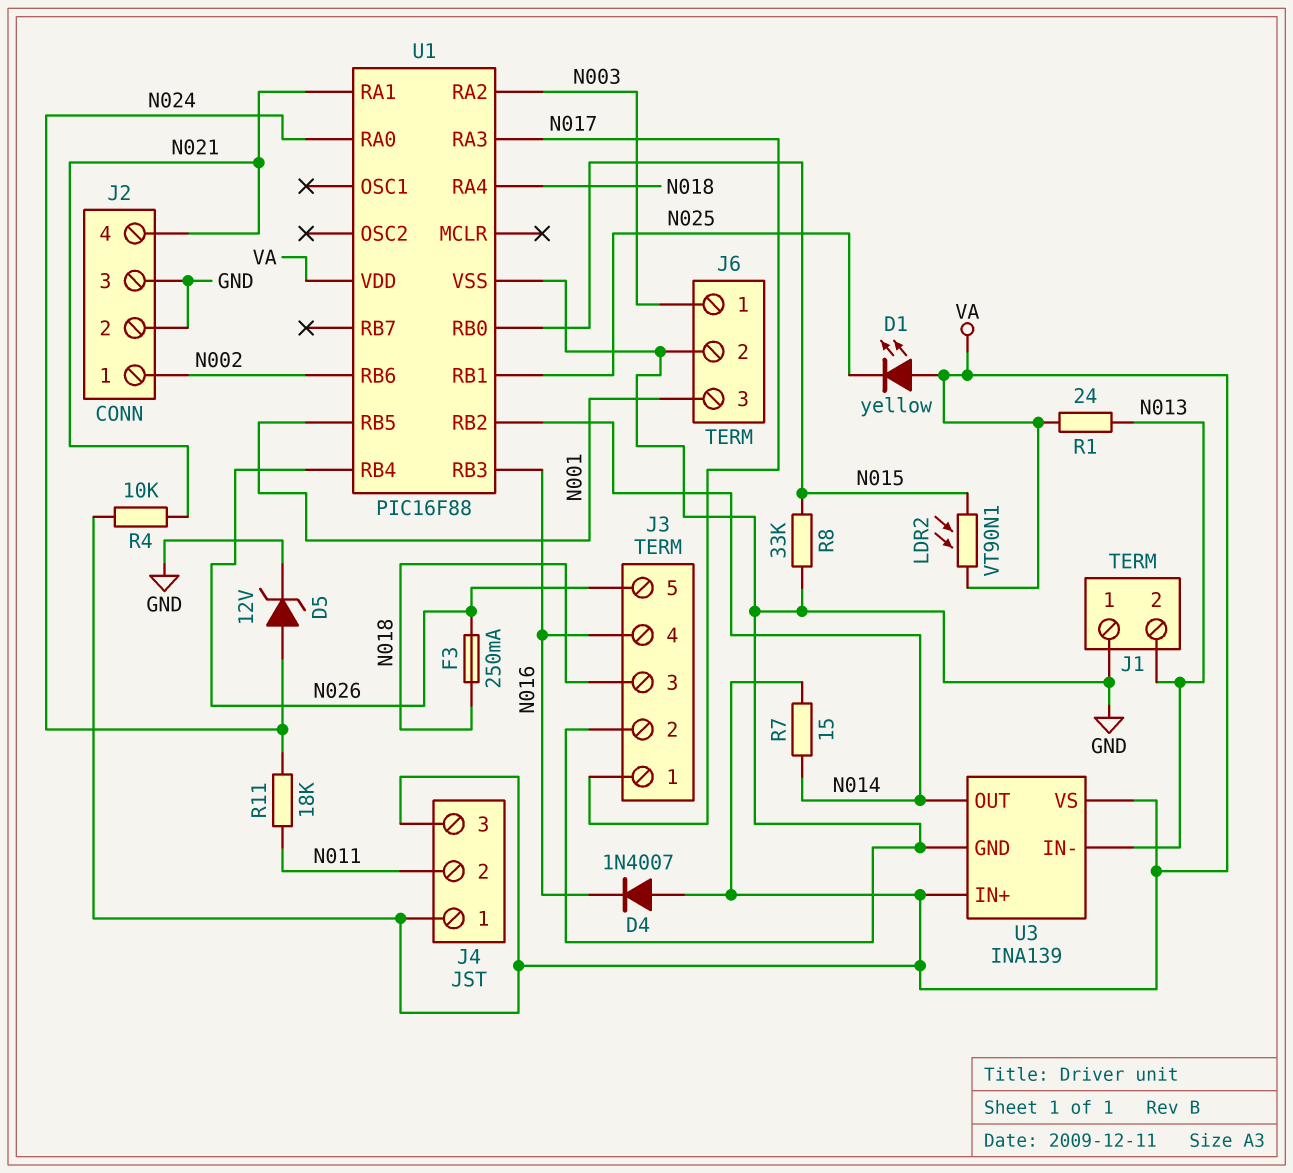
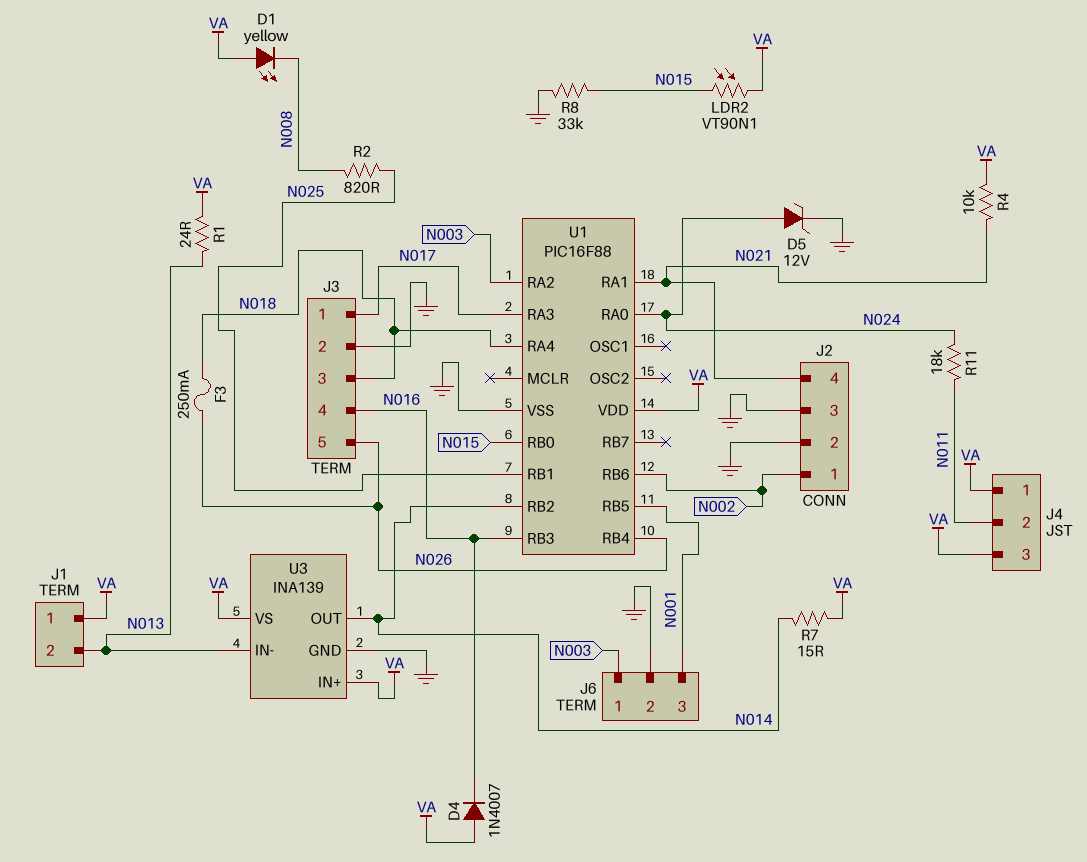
D1: LED yellow (A VA, K N025) -> LED yellow (A VA, K N008)
J1 pin 1: GND -> VA
R2: none -> 820 (N008, N025)

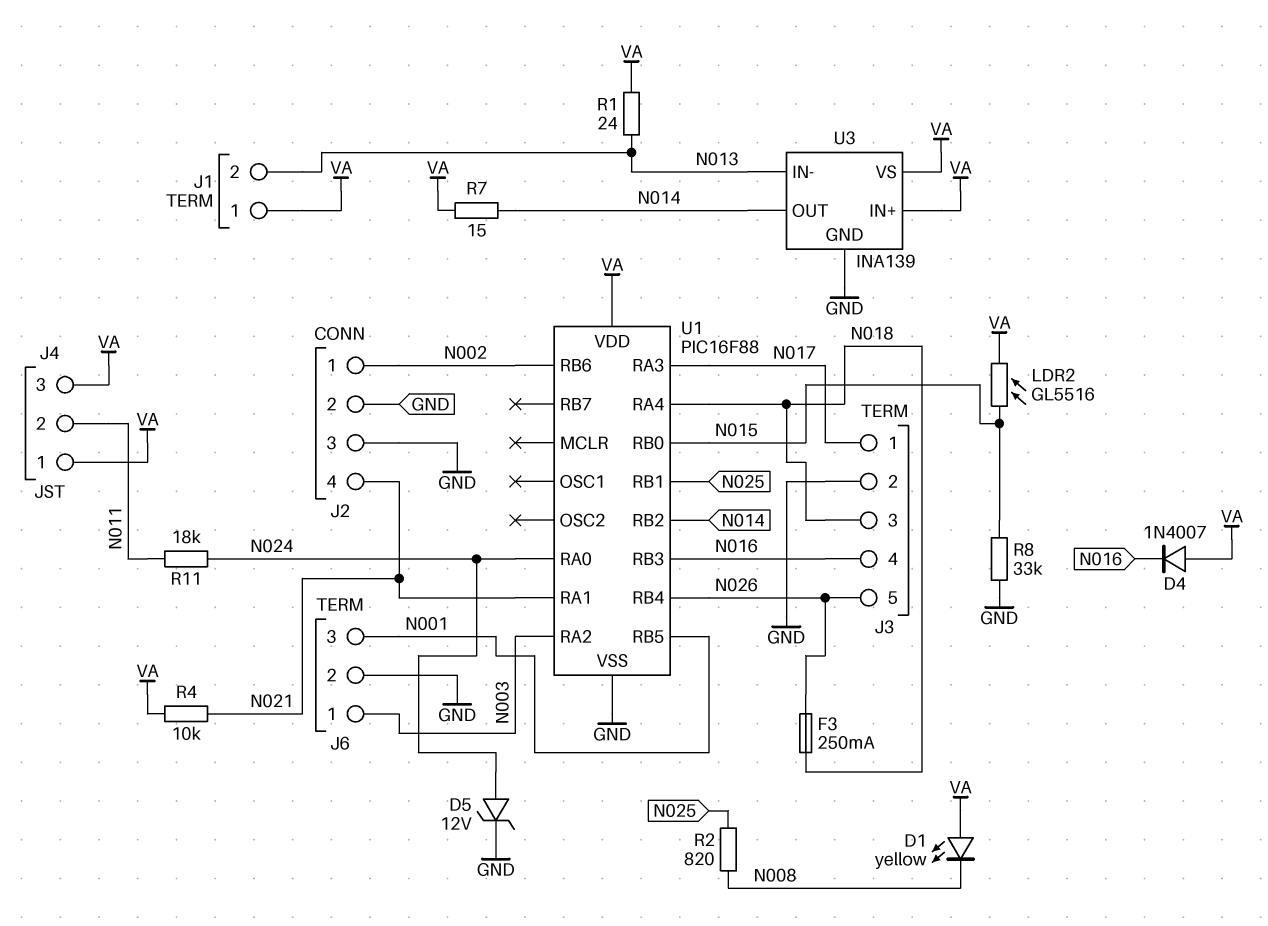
LDR2: VT90N1 (N015, VA) -> GL5516 (N015, VA)

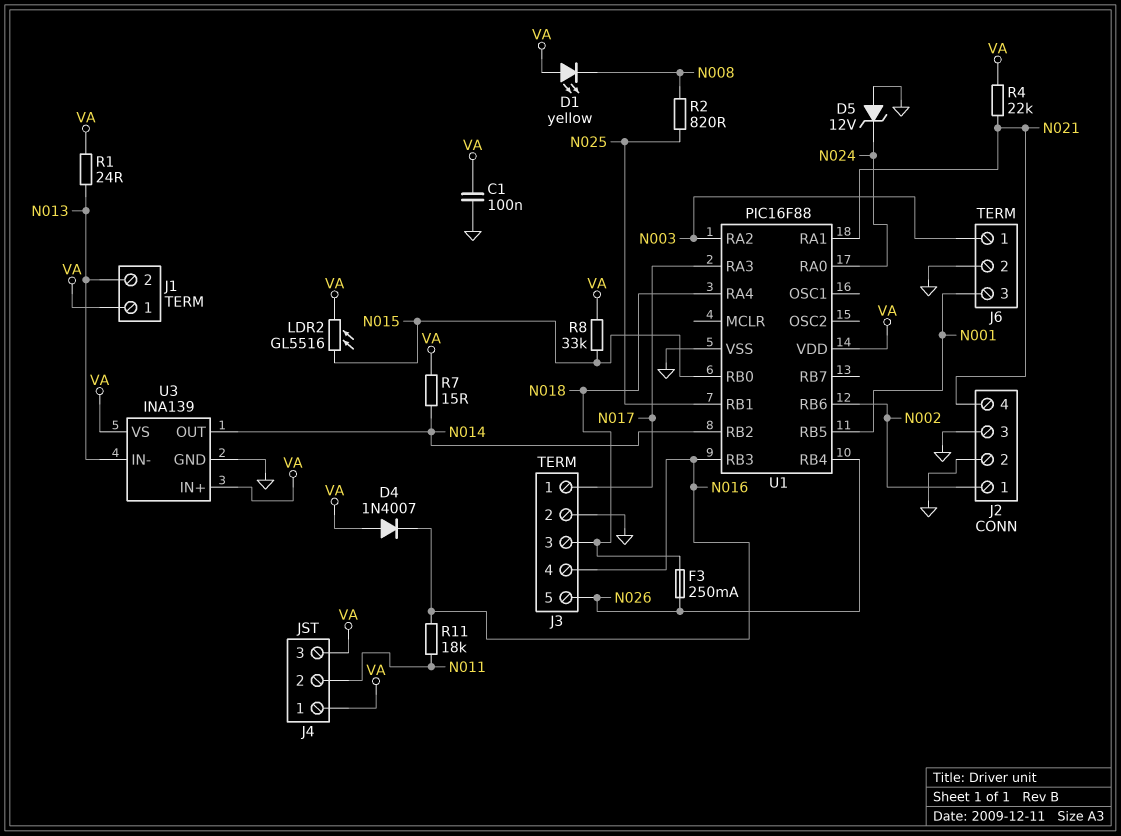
C1: none -> 100nF (GND, VA)
D5: zener 12V (A N024, K GND) -> zener 12V (A GND, K N024)
R4: 10k (N021, VA) -> 22k (N021, VA)
R8: 33k (GND, N015) -> 33k (N015, VA)
R11: 18k (N011, N024) -> 18k (N011, N016)

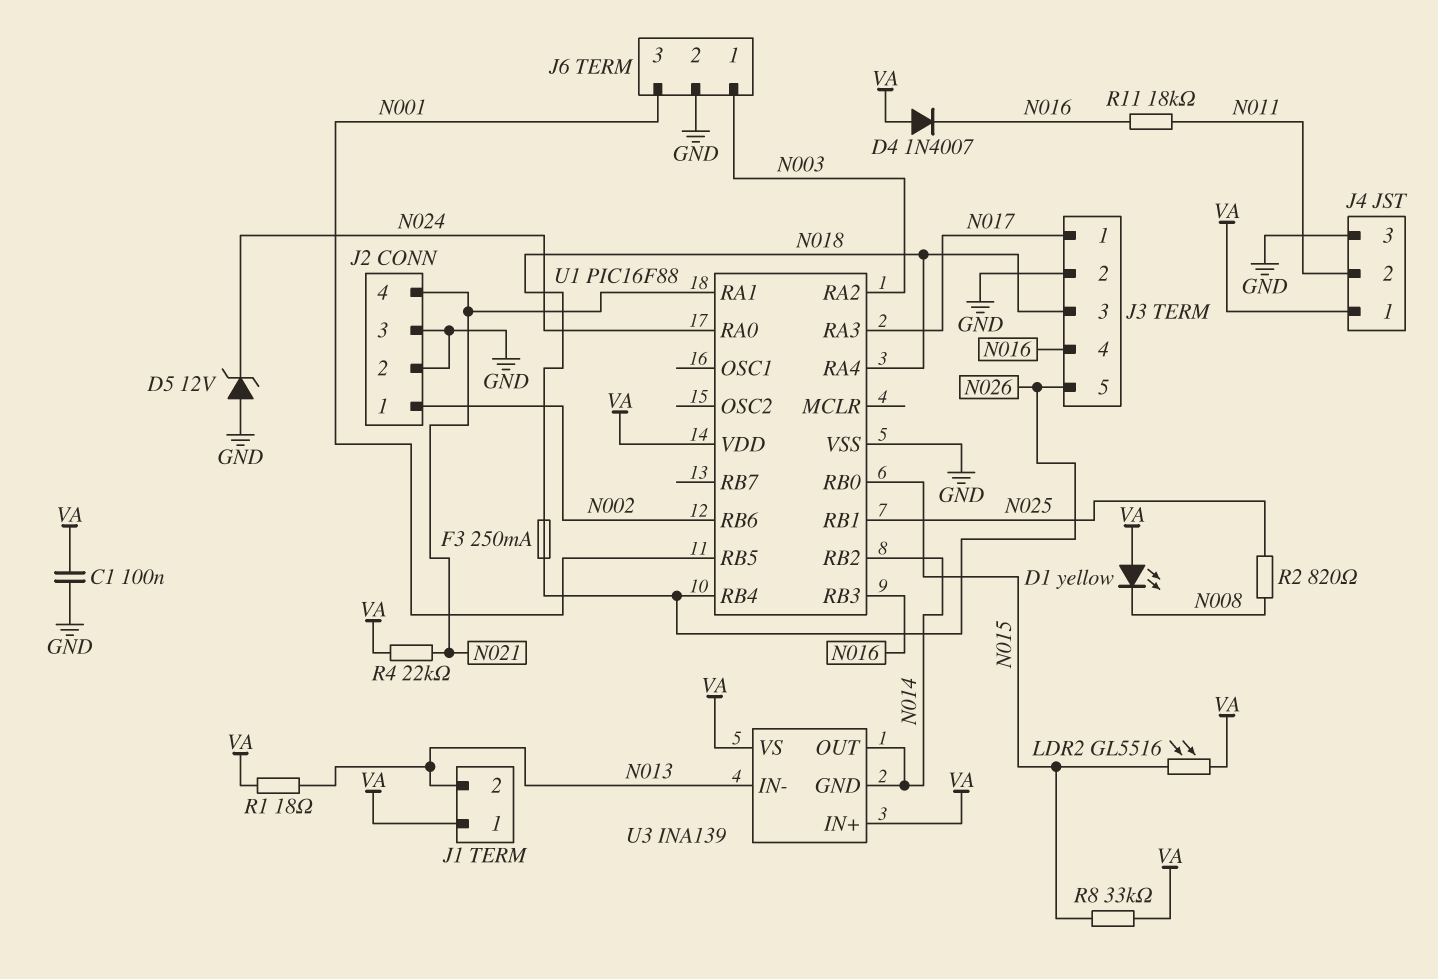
J4 pin 3: VA -> GND
R1: 24 (N013, VA) -> 18 (N013, VA)
R7: 15 (N014, VA) -> none
U3 pin GND: GND -> N014

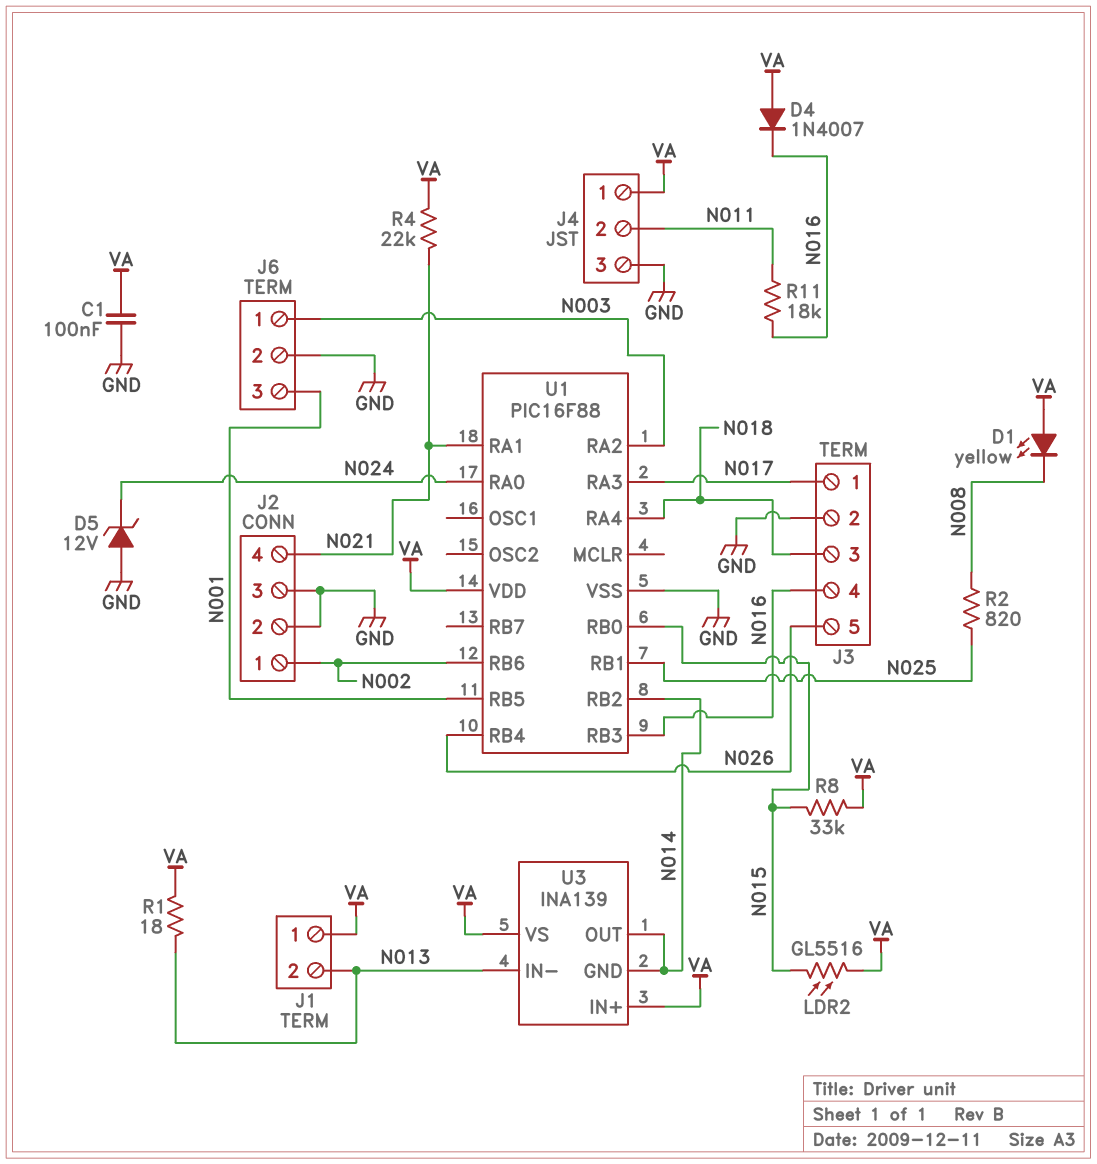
F3: 250mA (N018, N026) -> none

